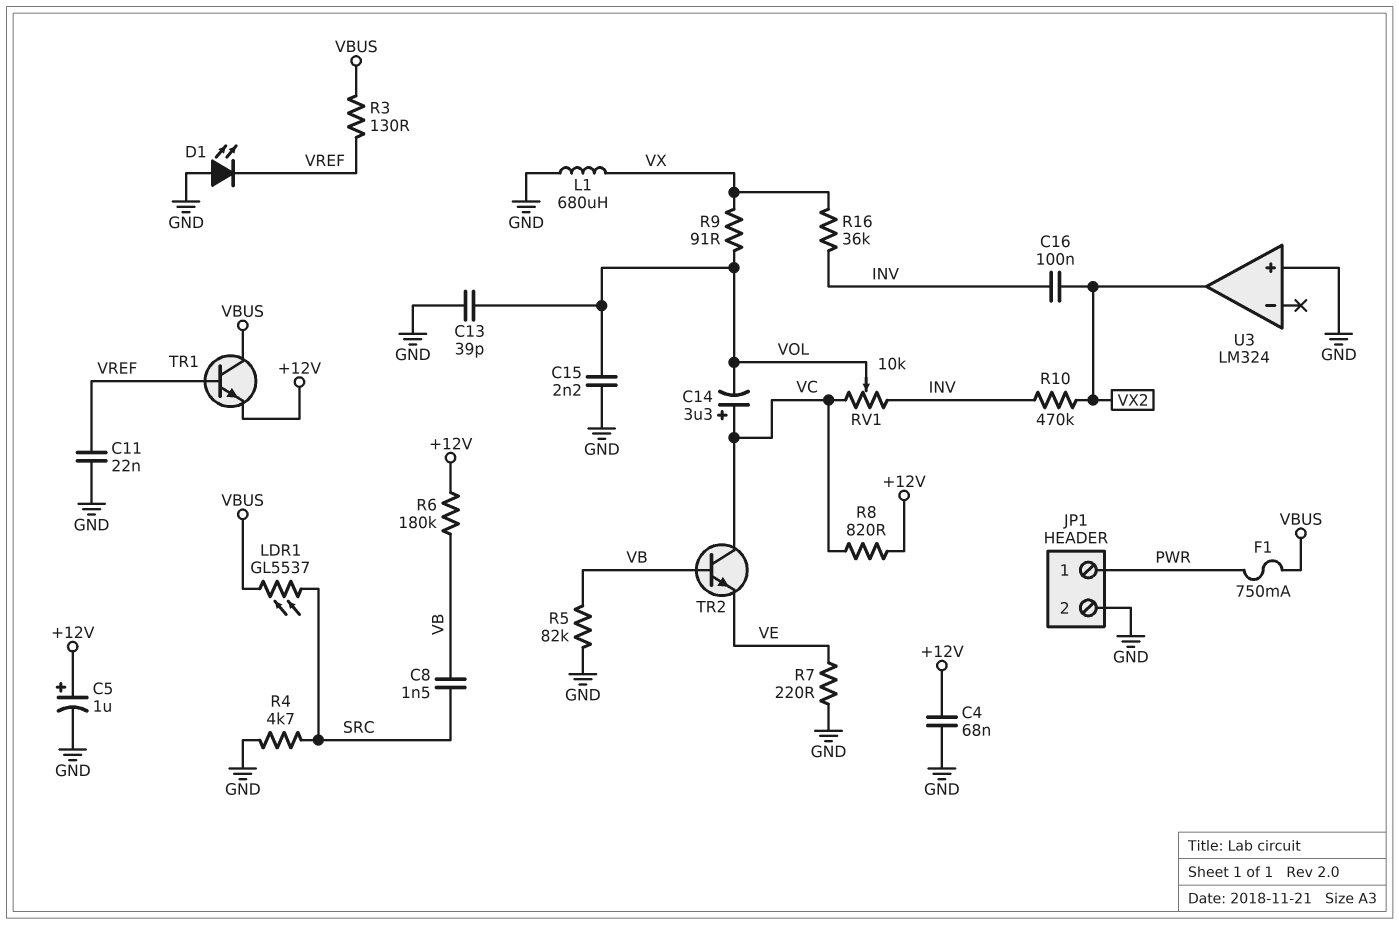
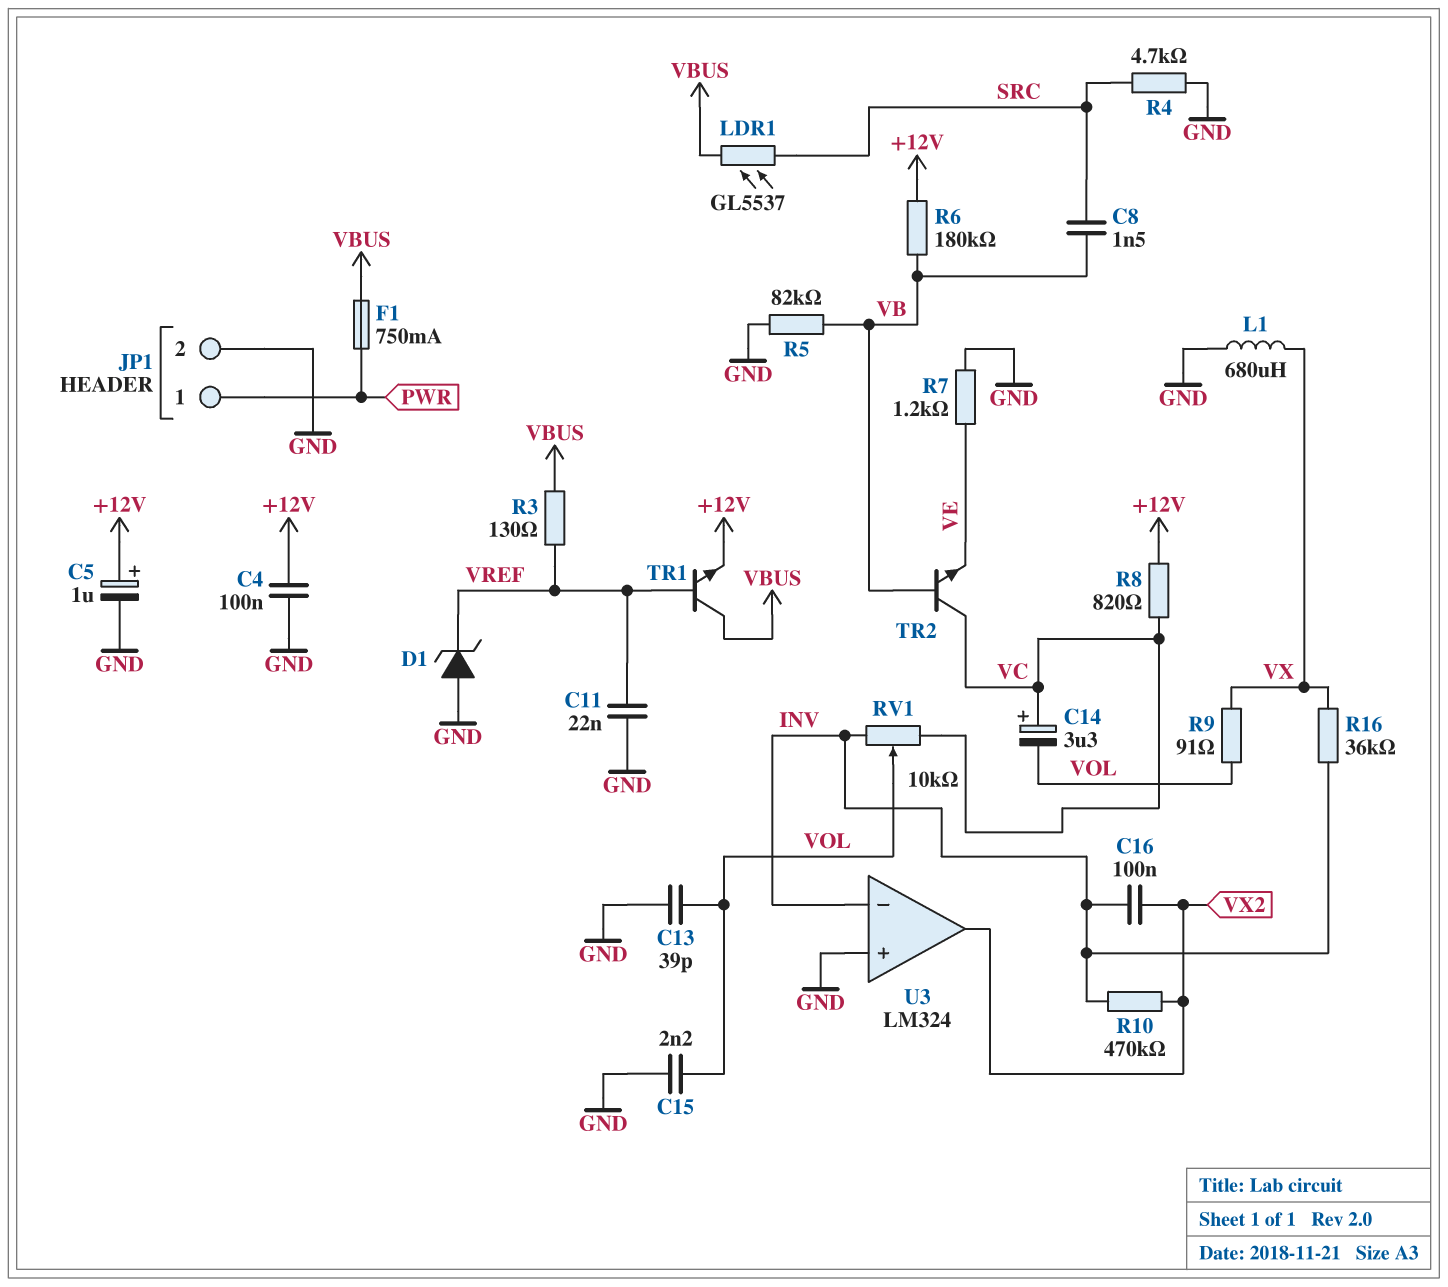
C4: 68nF (+12V, GND) -> 100nF (+12V, GND)
D1: LED (A GND, K VREF) -> zener (A GND, K VREF)
R7: 220 (GND, VE) -> 1.2k (GND, VE)
U3 pin in-: none -> INV

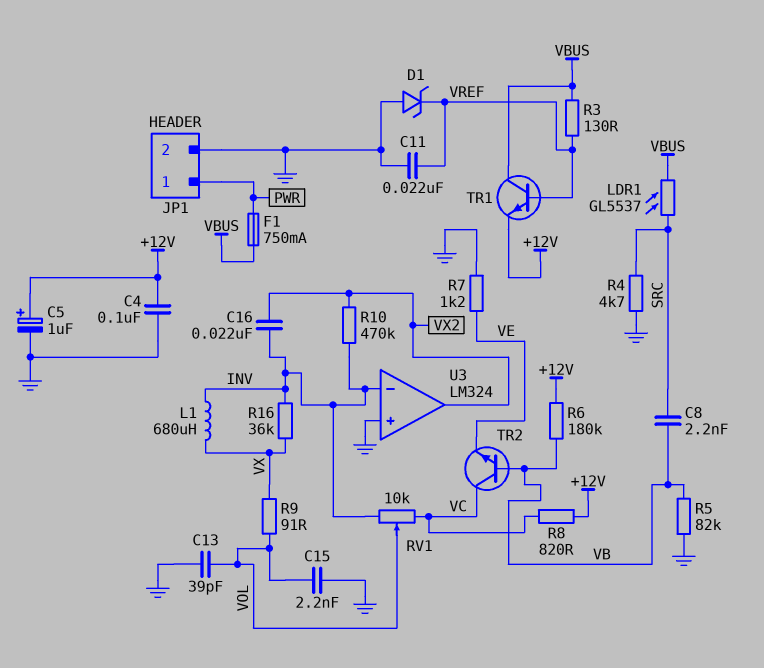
C8: 1.5nF (SRC, VB) -> 2.2nF (SRC, VB)
C14: 3.3uF (plus VC, minus VOL) -> none
C16: 100nF (INV, VX2) -> 22nF (INV, VX2)
L1: 680uH (GND, VX) -> 680uH (INV, VX)

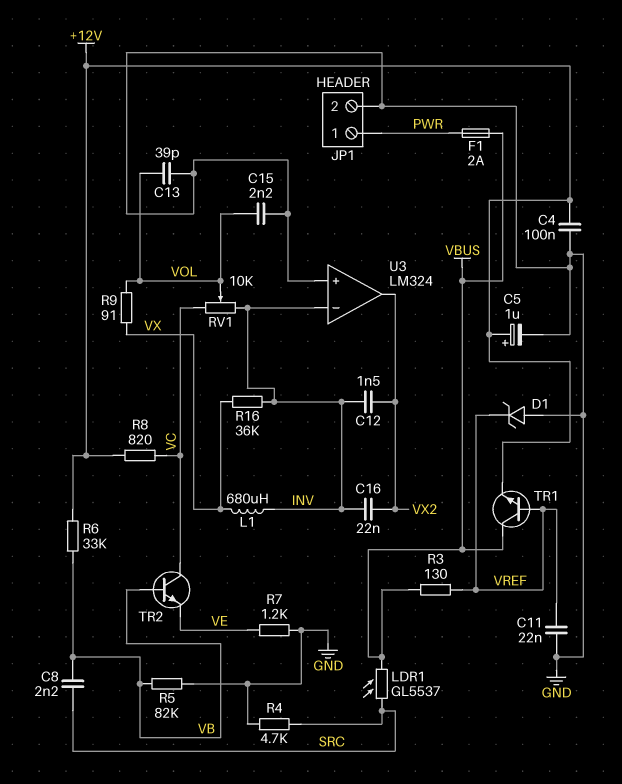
C12: none -> 1.5nF (INV, VX2)
F1: 750mA (PWR, VBUS) -> 2A (PWR, VBUS)
R6: 180k (+12V, VB) -> 33k (+12V, VB)
R10: 470k (INV, VX2) -> none

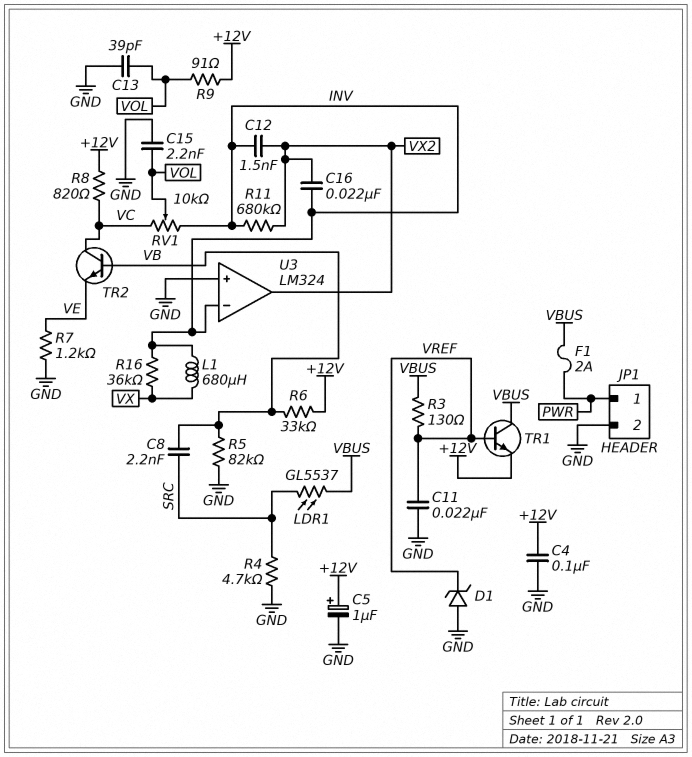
R9: 91 (VOL, VX) -> 91 (+12V, VOL)
R11: none -> 680k (INV, VX2)

